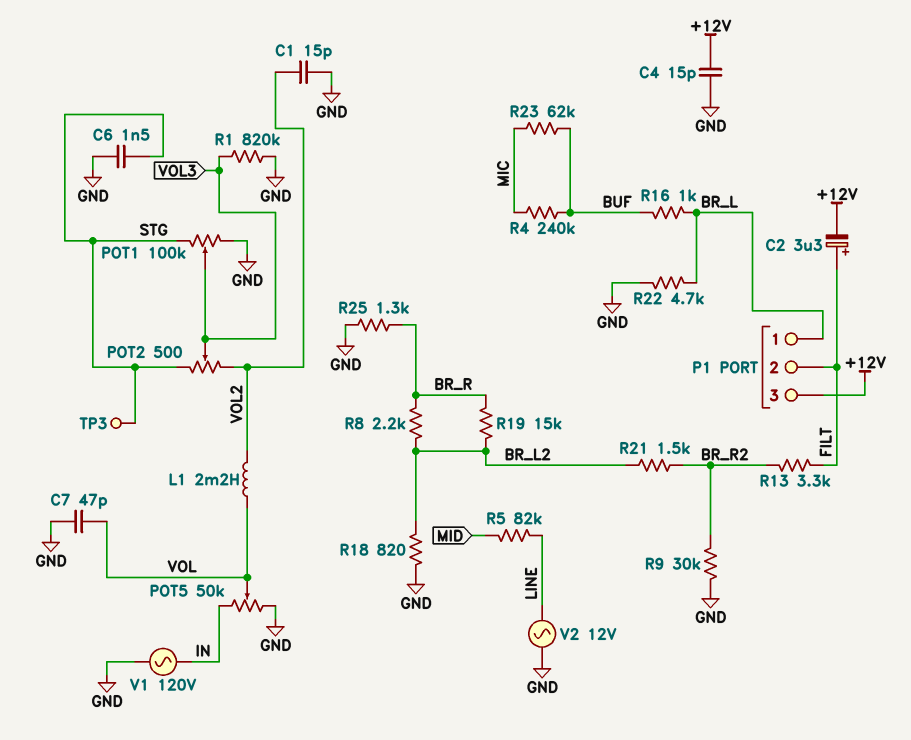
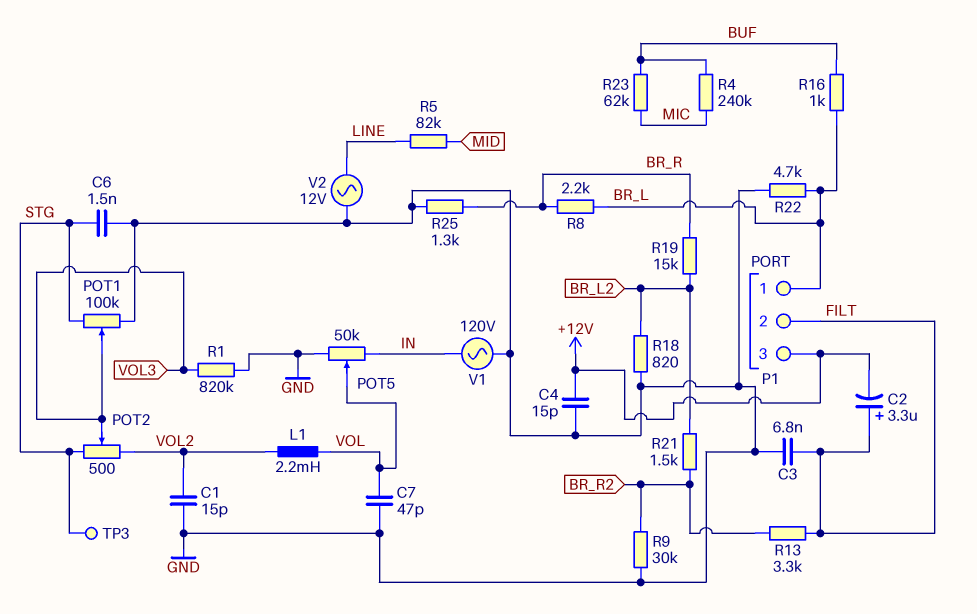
C3: none -> 6.8nF (FILT, GND)
R8: 2.2k (BR_L2, BR_R) -> 2.2k (BR_L, BR_R)

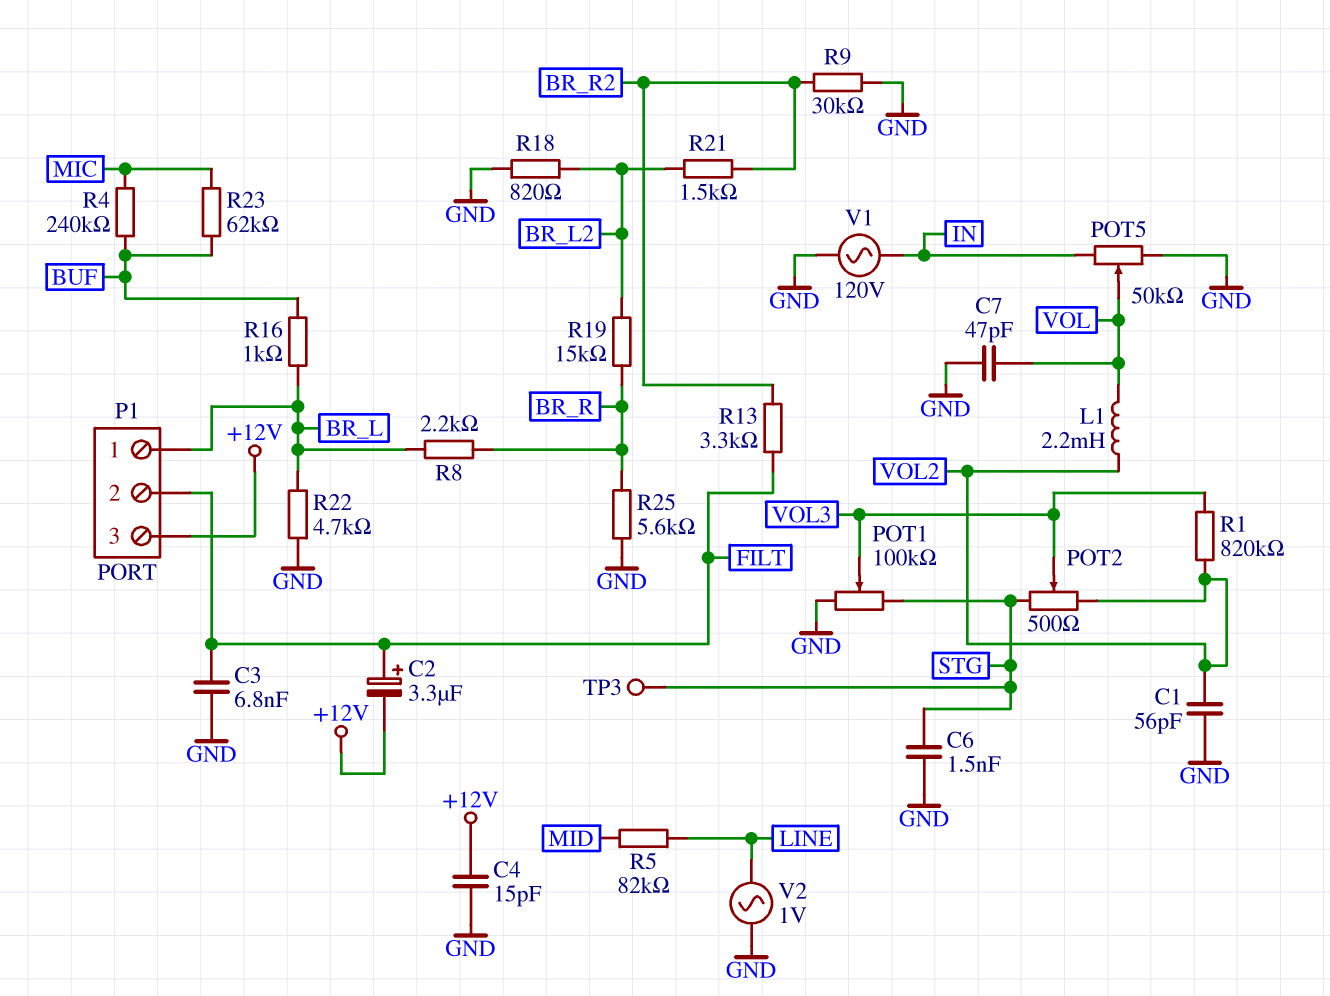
C1: 15pF (GND, VOL2) -> 56pF (GND, VOL2)
R1: 820k (GND, VOL3) -> 820k (VOL2, VOL3)
R25: 1.3k (BR_R, GND) -> 5.6k (BR_R, GND)
V2: AC 12V (GND, LINE) -> AC 1V (GND, LINE)

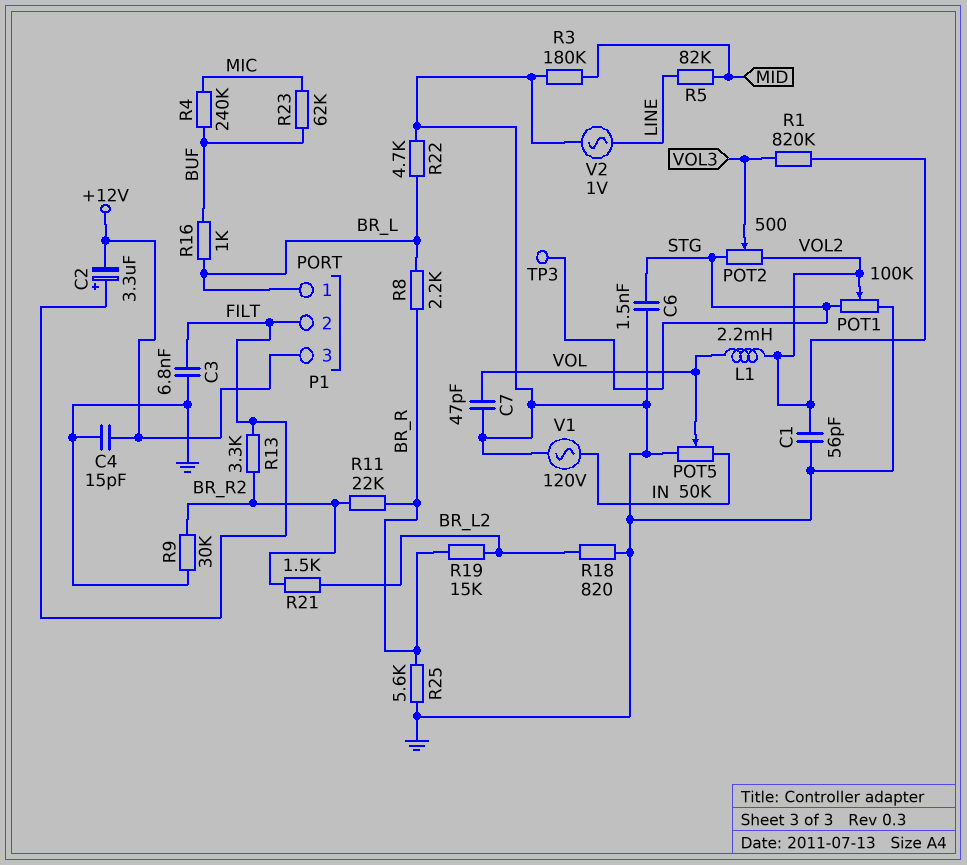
POT1: 100k (GND, STG, wiper VOL3) -> 100k (GND, STG, wiper VOL2)
R3: none -> 180k (GND, MID)
R11: none -> 22k (BR_R, BR_R2)

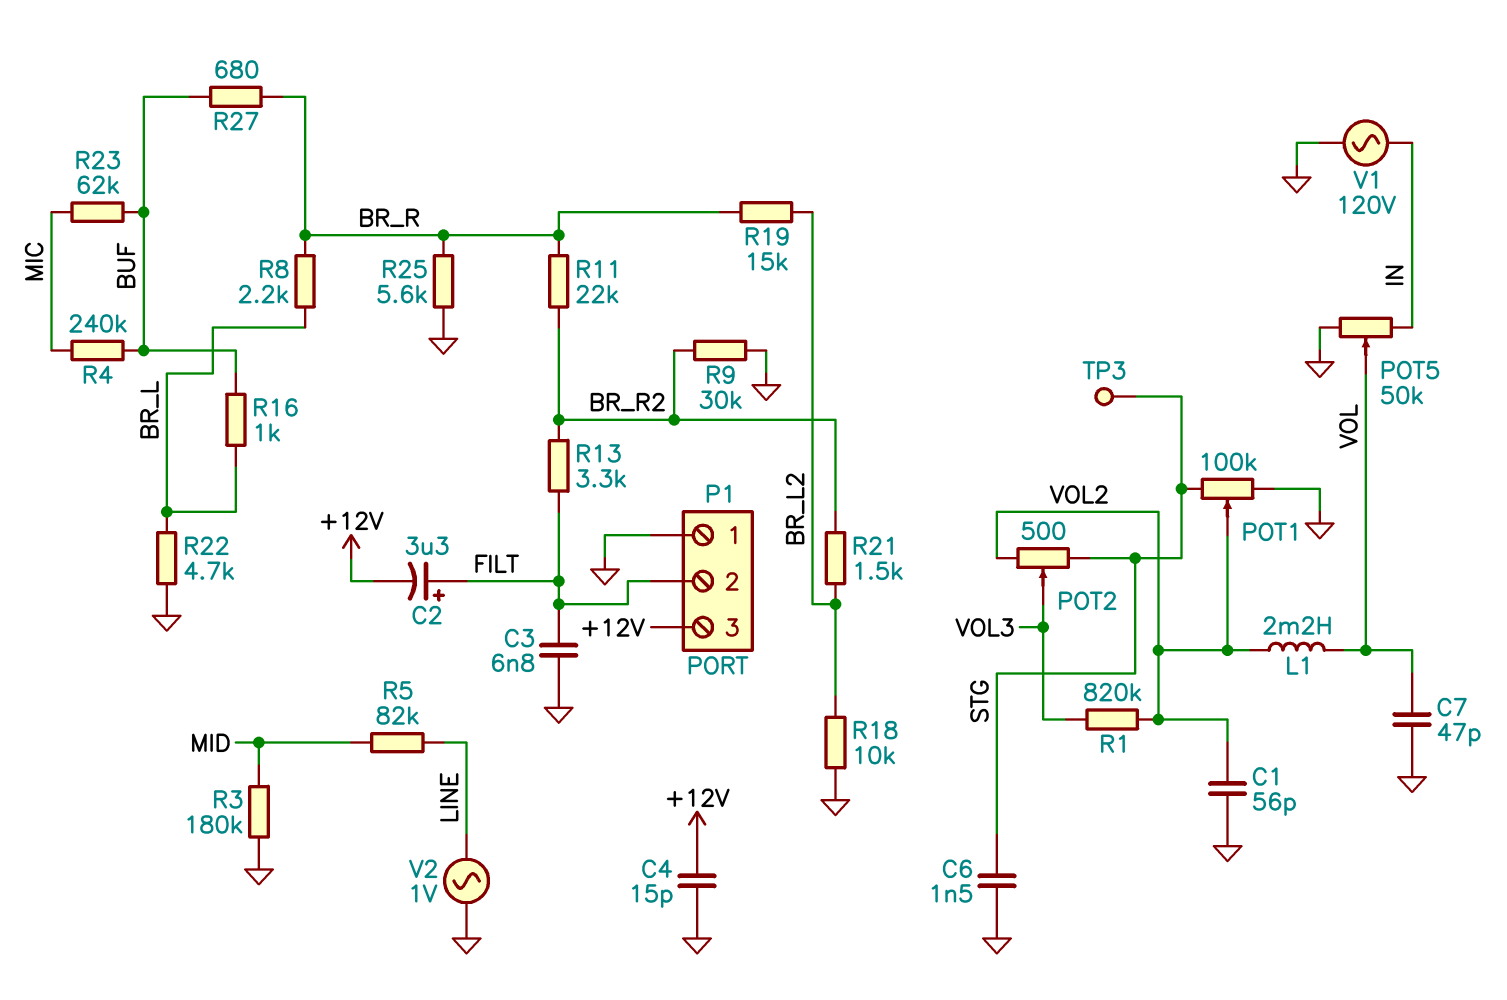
P1 pin 1: BR_L -> GND
R18: 820 (BR_L2, GND) -> 10k (BR_L2, GND)
R27: none -> 680 (BR_R, BUF)

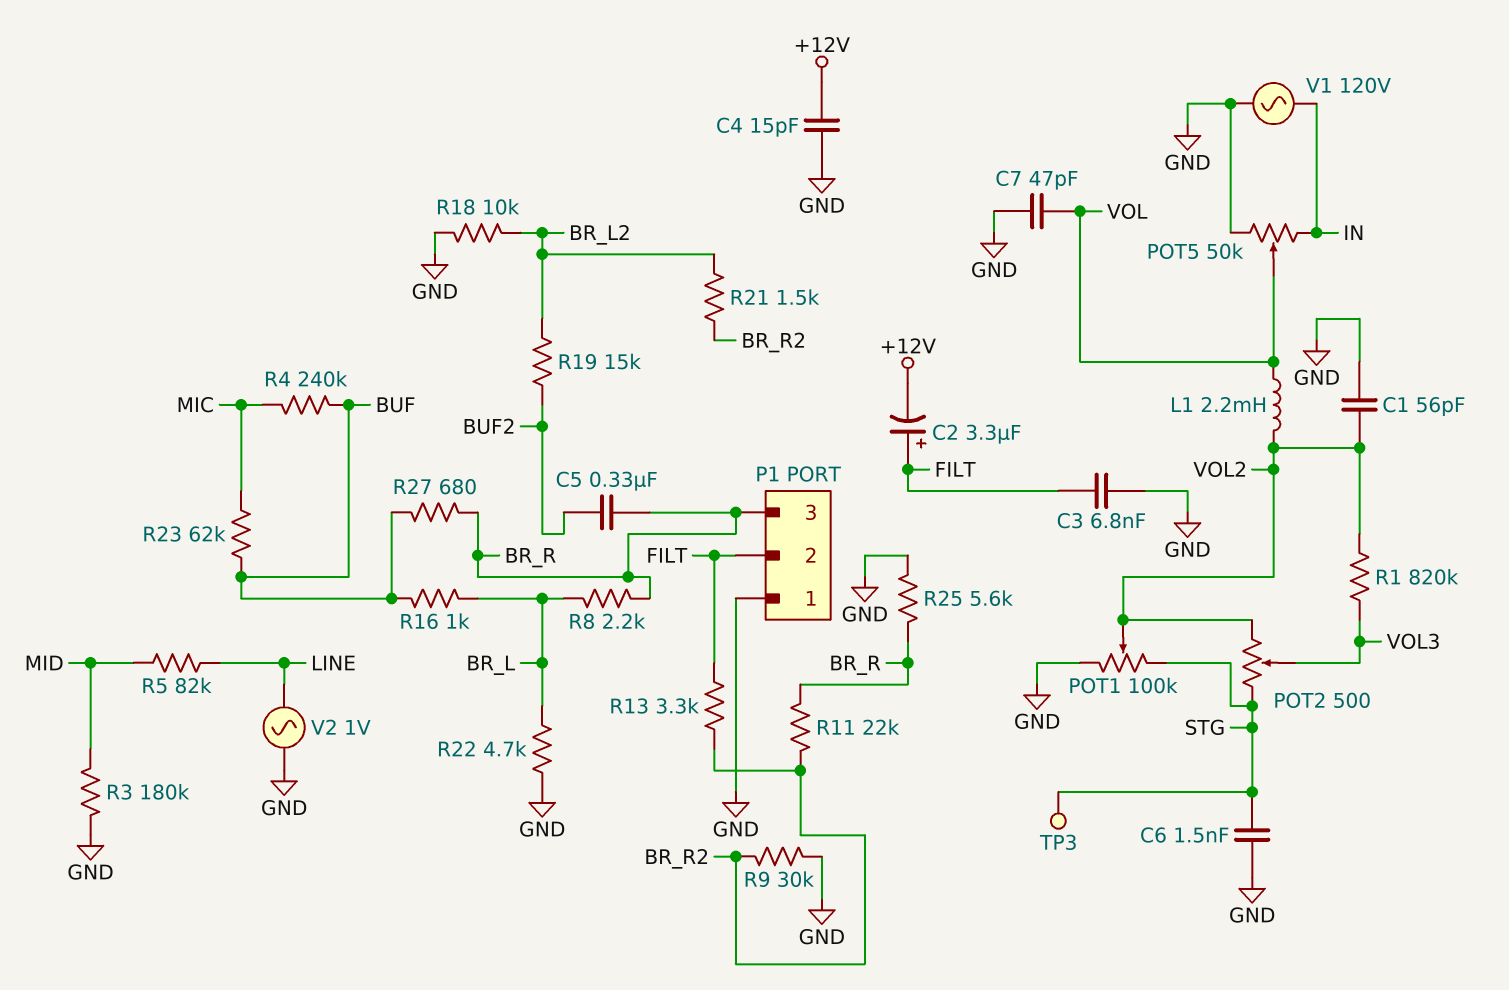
C5: none -> 330nF (BR_R, BUF2)
P1 pin 3: +12V -> BR_R
R19: 15k (BR_L2, BR_R) -> 15k (BR_L2, BUF2)

